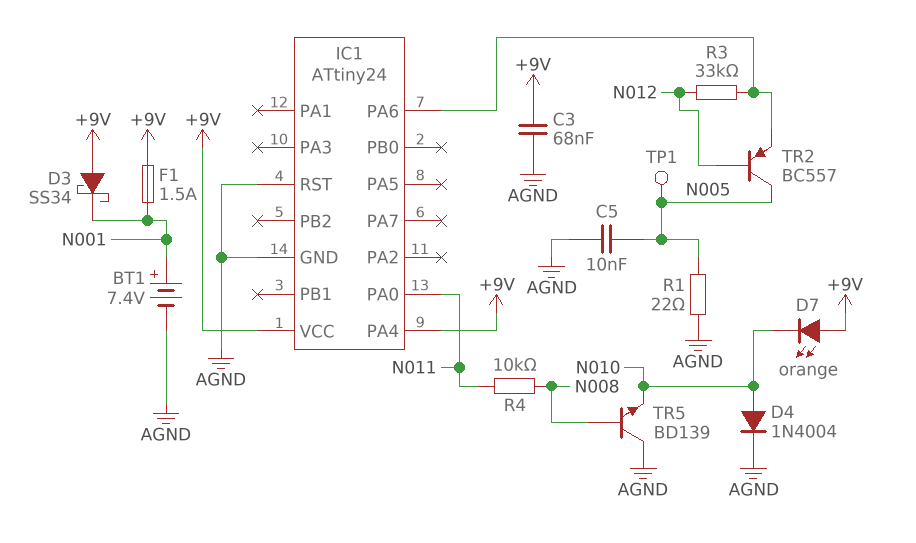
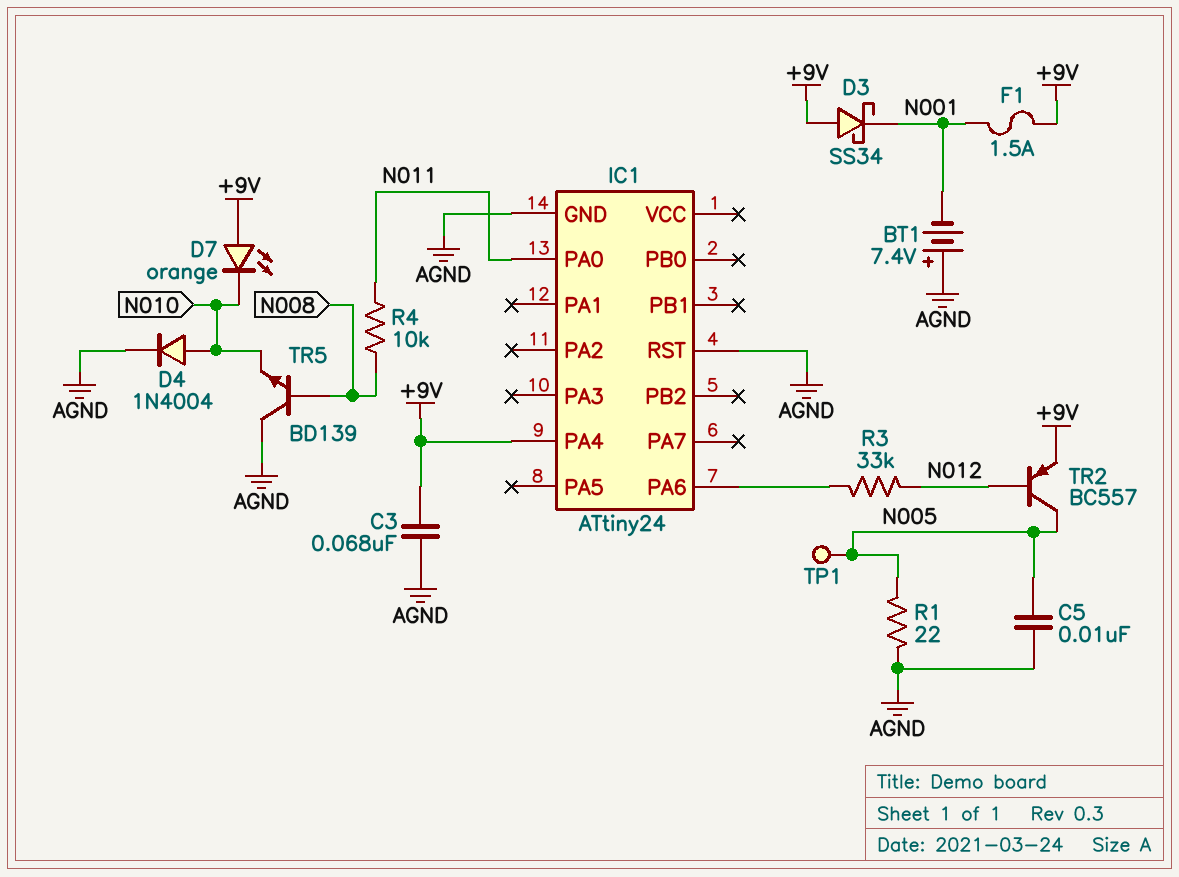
BT1: 7.4V (plus N001, minus AGND) -> 7.4V (plus AGND, minus N001)
IC1 pin VCC: +9V -> none
TR2: PNP BC557 (B N012, C N005, E IC1/PA6) -> PNP BC557 (B N012, C N005, E +9V)

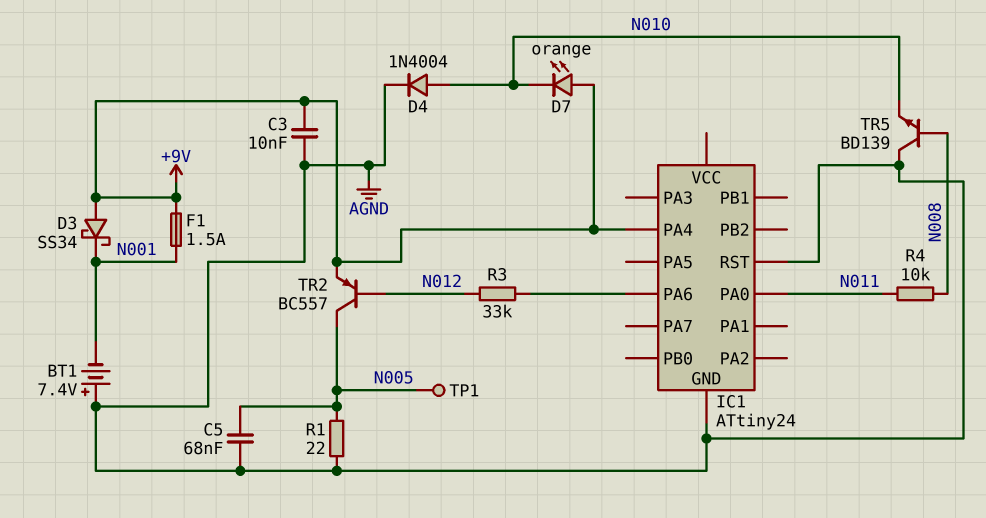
C3: 68nF (+9V, AGND) -> 10nF (+9V, AGND)
C5: 10nF (AGND, N005) -> 68nF (AGND, N005)

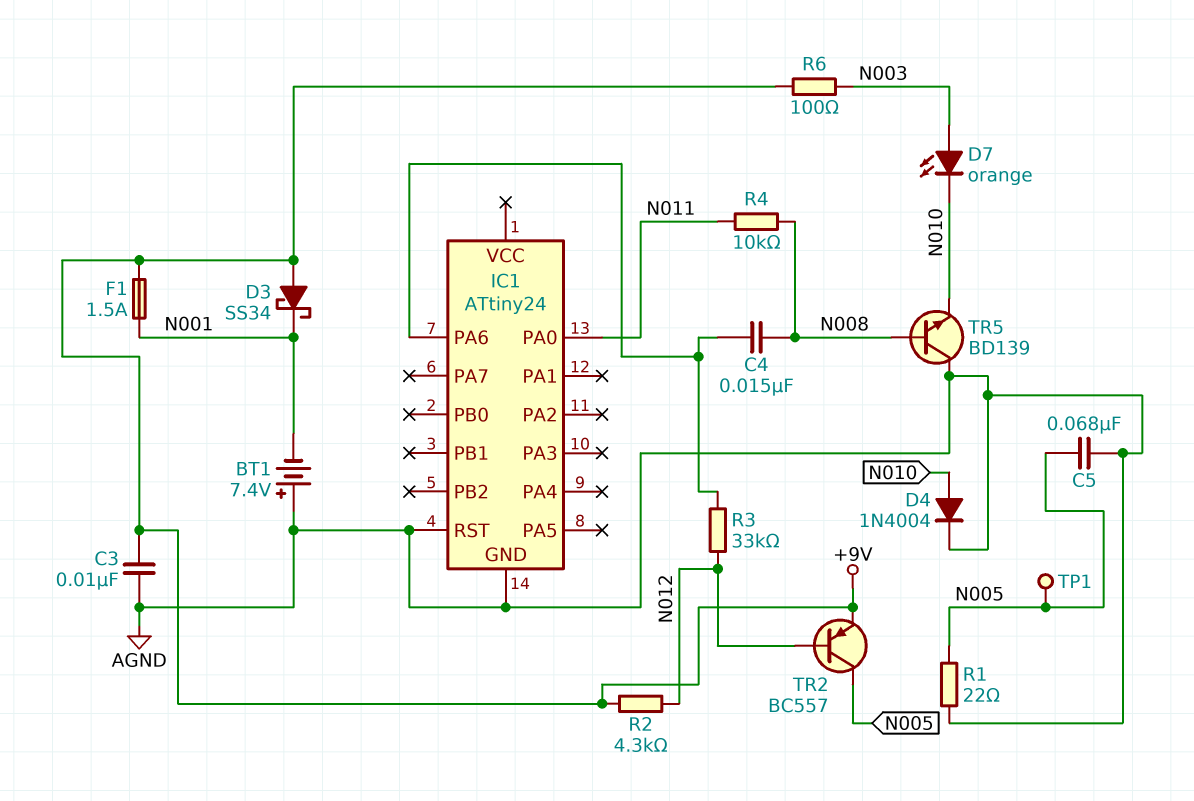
C4: none -> 15nF (IC1/PA6, N008)
D7: LED orange (A +9V, K N010) -> LED orange (A N003, K N010)
IC1 pin PA4: +9V -> none
R2: none -> 4.3k (+9V, N012)
R6: none -> 100 (+9V, N003)

